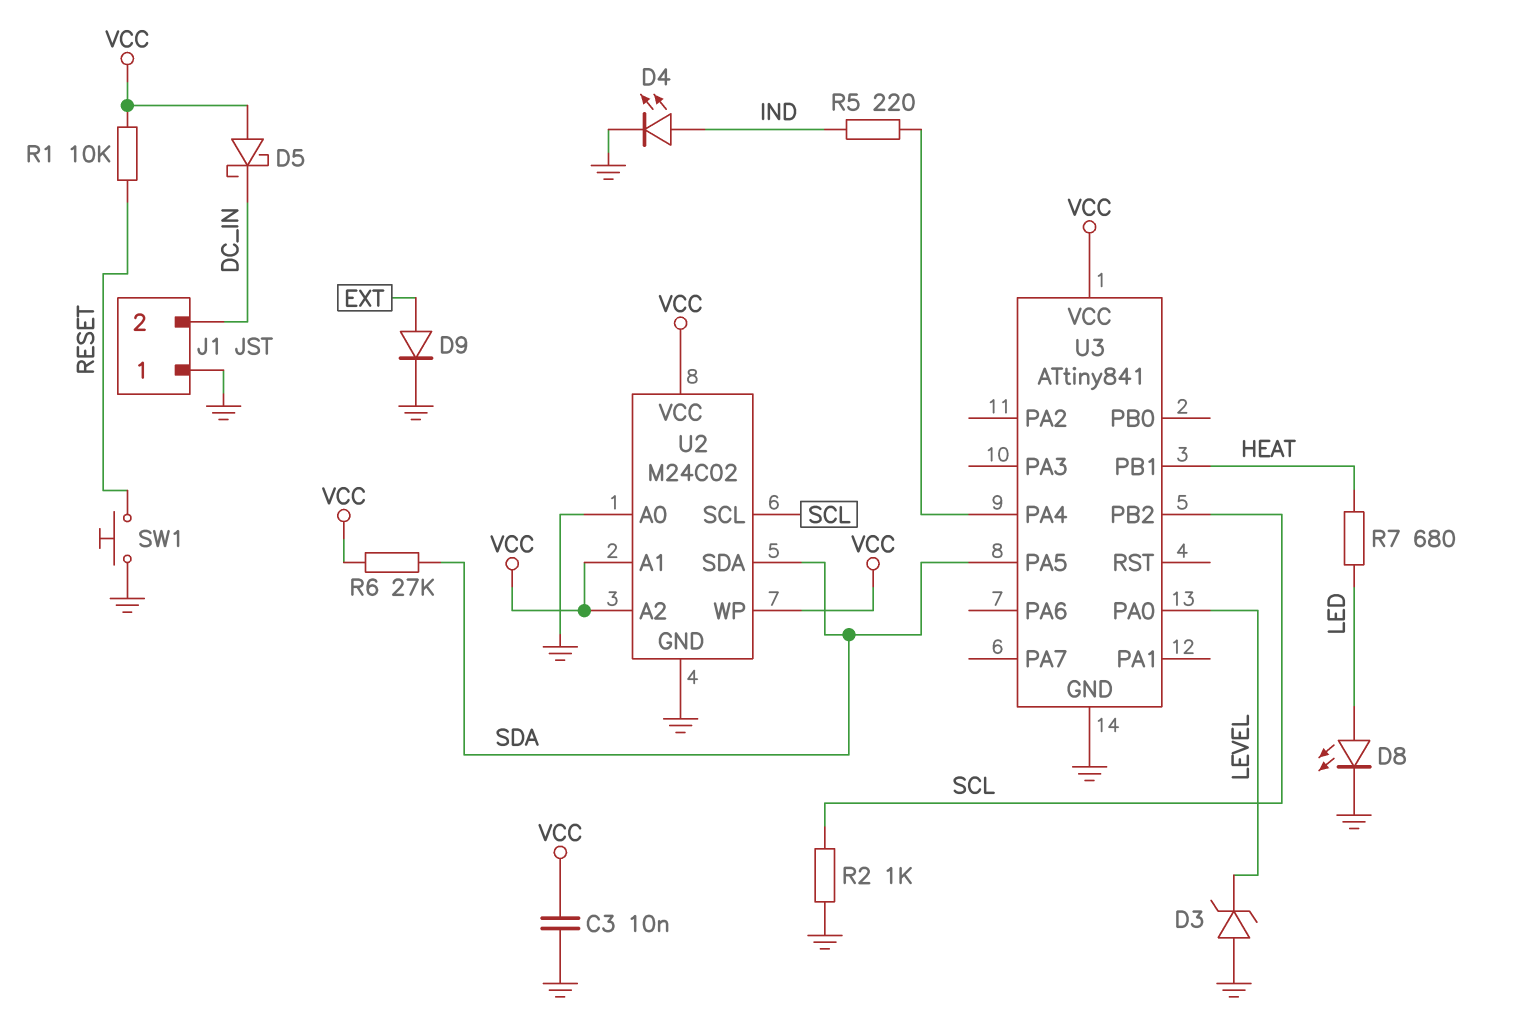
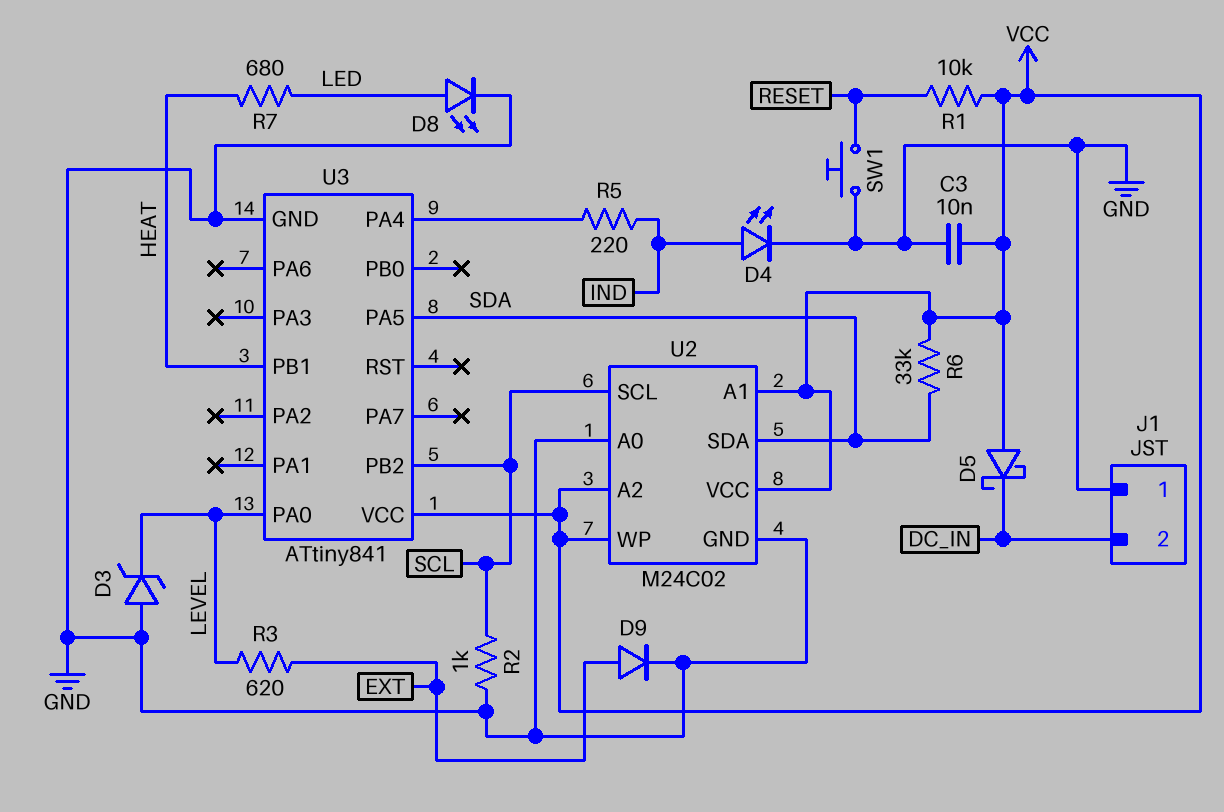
R3: none -> 620 (EXT, LEVEL)
R6: 27k (SDA, VCC) -> 33k (SDA, VCC)

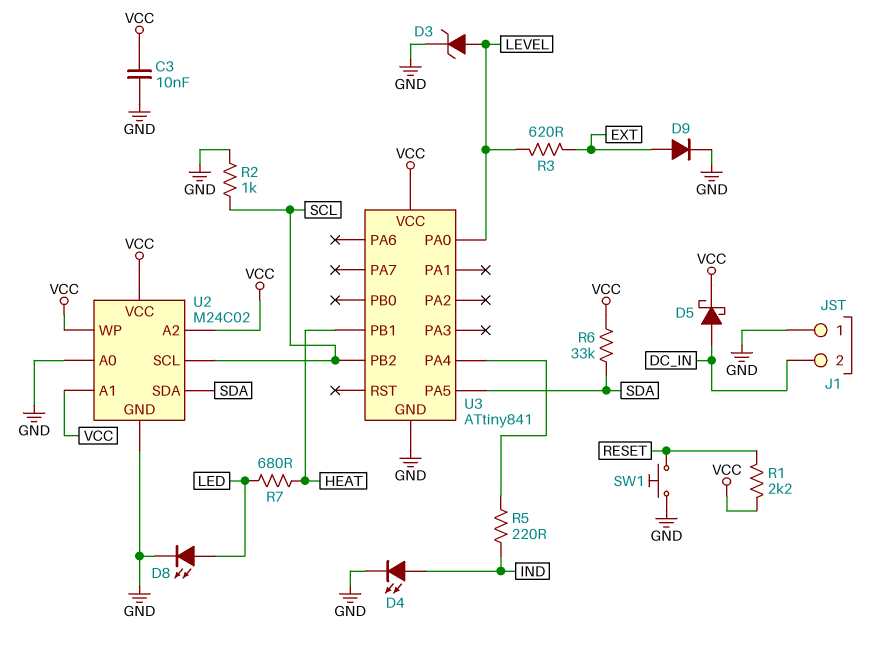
D3: zener (A GND, K LEVEL) -> zener (A LEVEL, K GND)
D5: schottky (A VCC, K DC_IN) -> schottky (A DC_IN, K VCC)
R1: 10k (RESET, VCC) -> 2.2k (RESET, VCC)

